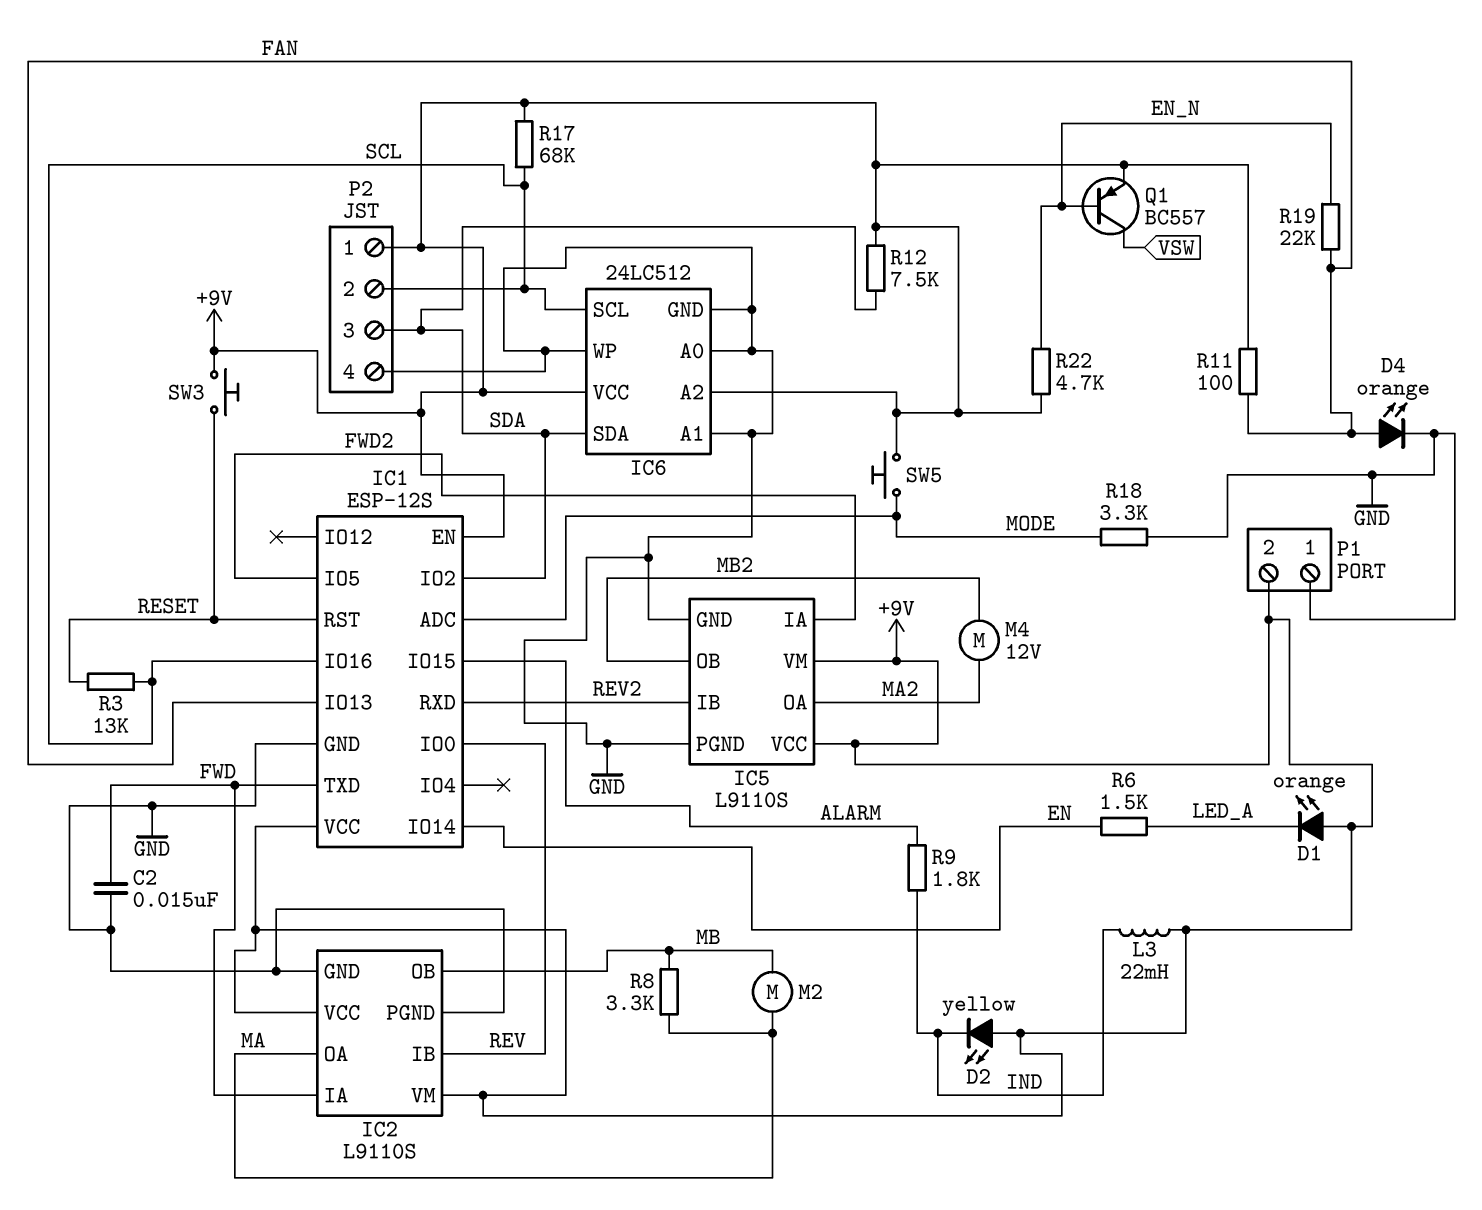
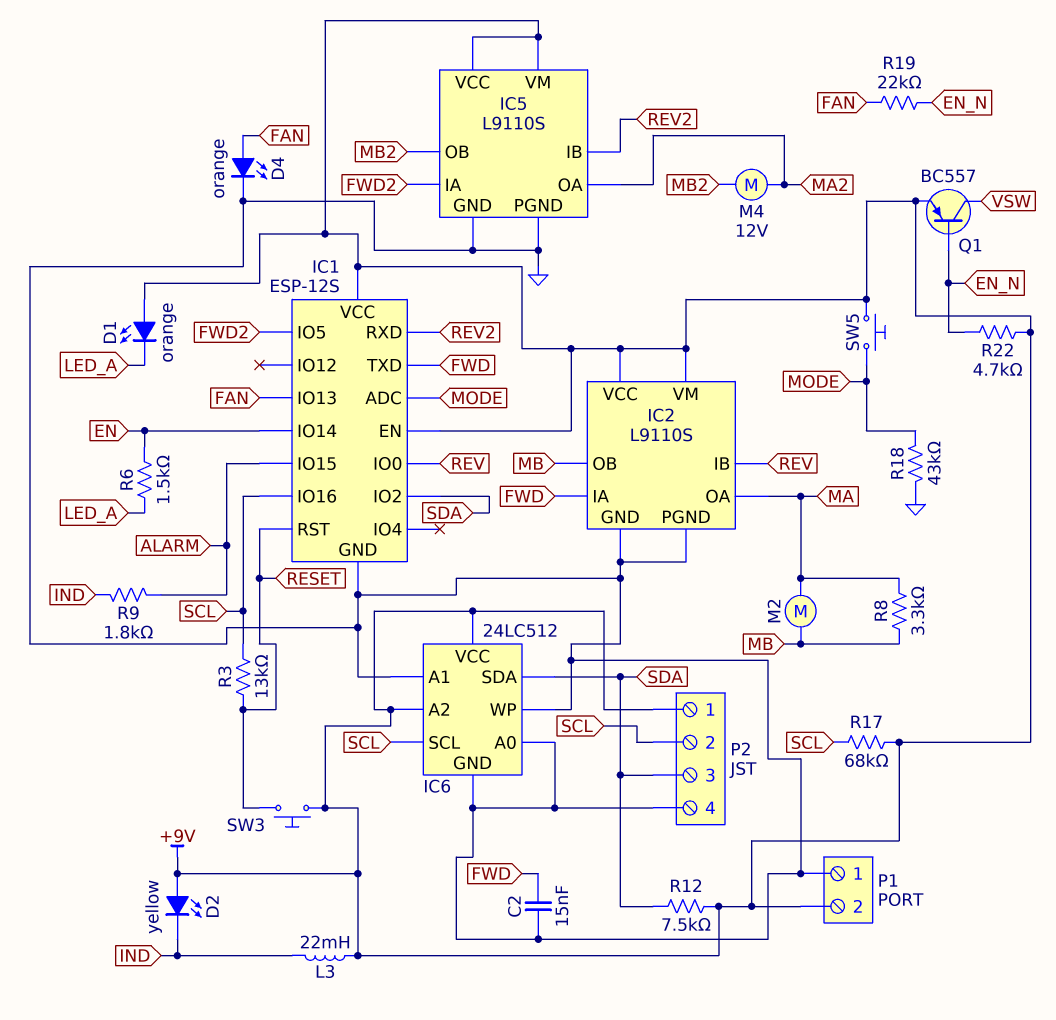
R11: 100 (+9V, FAN) -> none
R18: 3.3k (GND, MODE) -> 43k (GND, MODE)

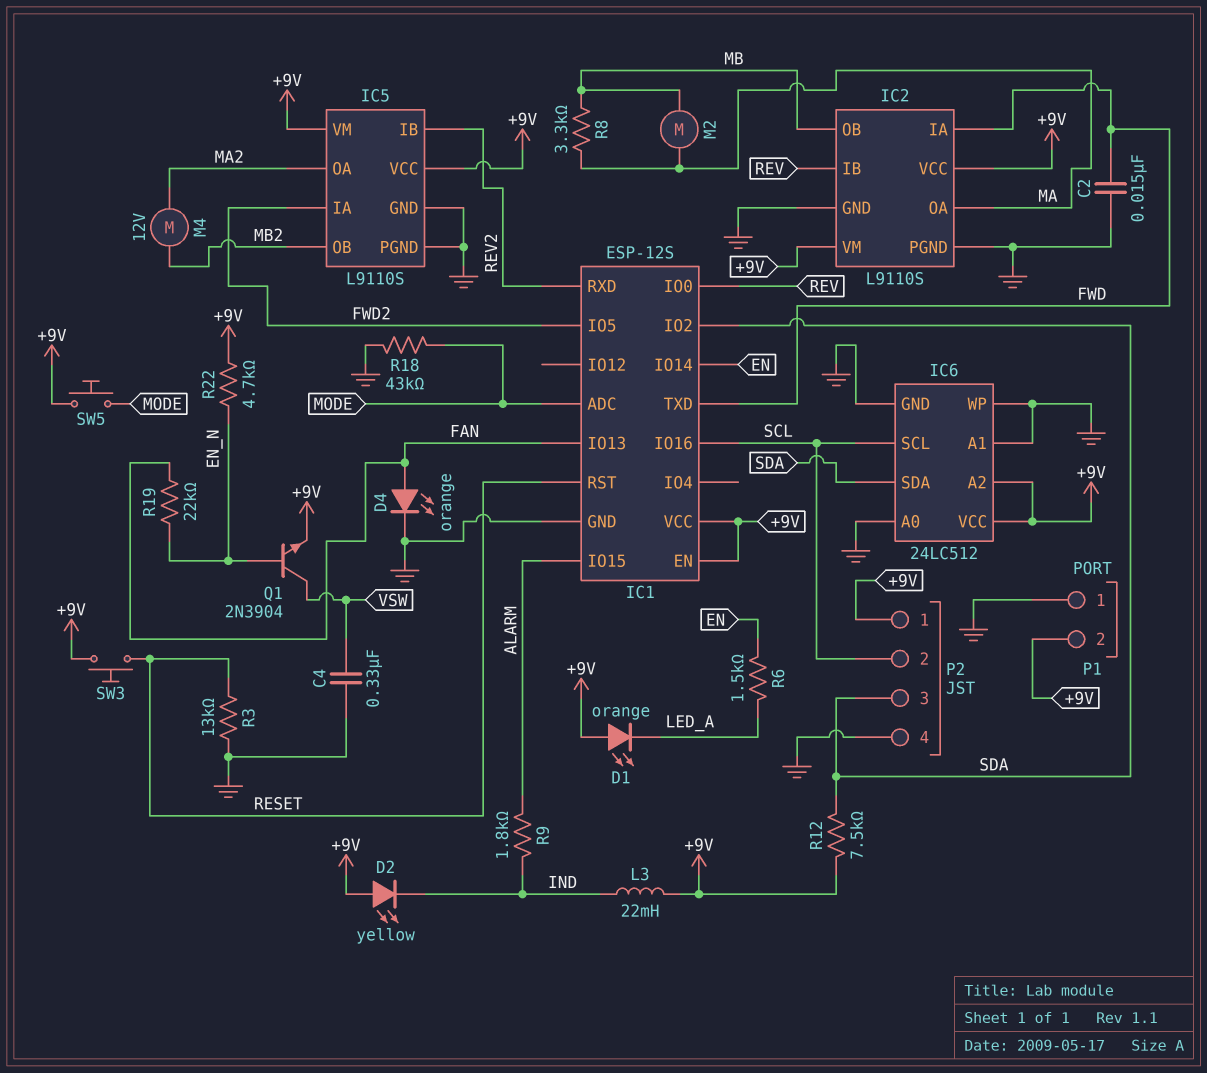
C4: none -> 330nF (GND, VSW)
Q1: PNP BC557 (B EN_N, C VSW, E +9V) -> NPN 2N3904 (B EN_N, C VSW, E +9V)
R3: 13k (RESET, SCL) -> 13k (GND, RESET)
R17: 68k (+9V, SCL) -> none

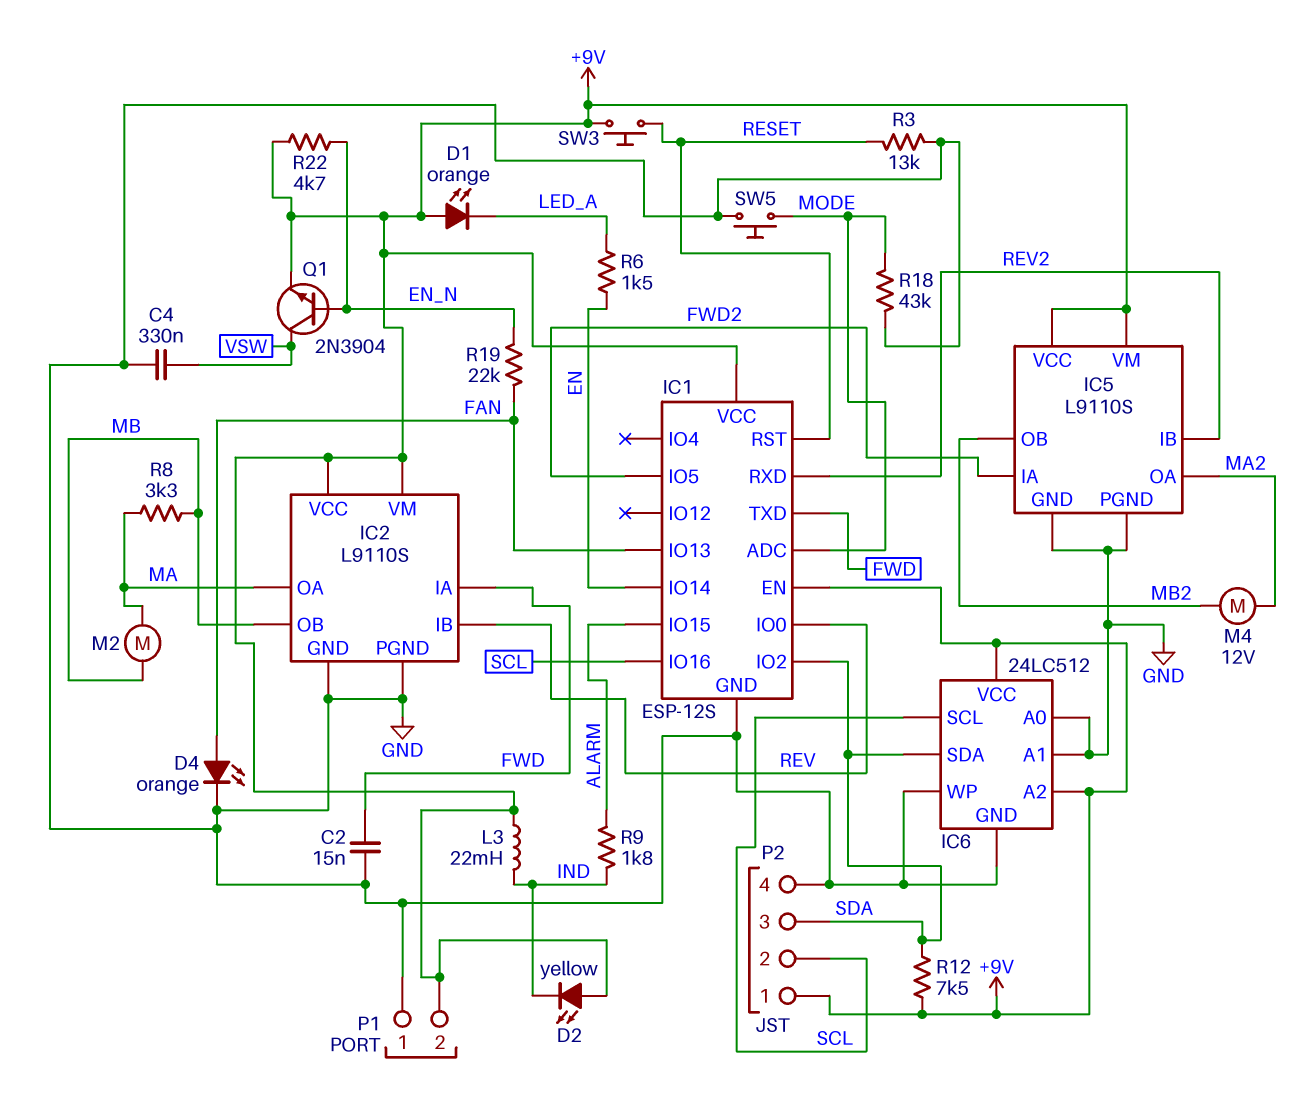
SW5: button (+9V, MODE) -> button (GND, MODE)

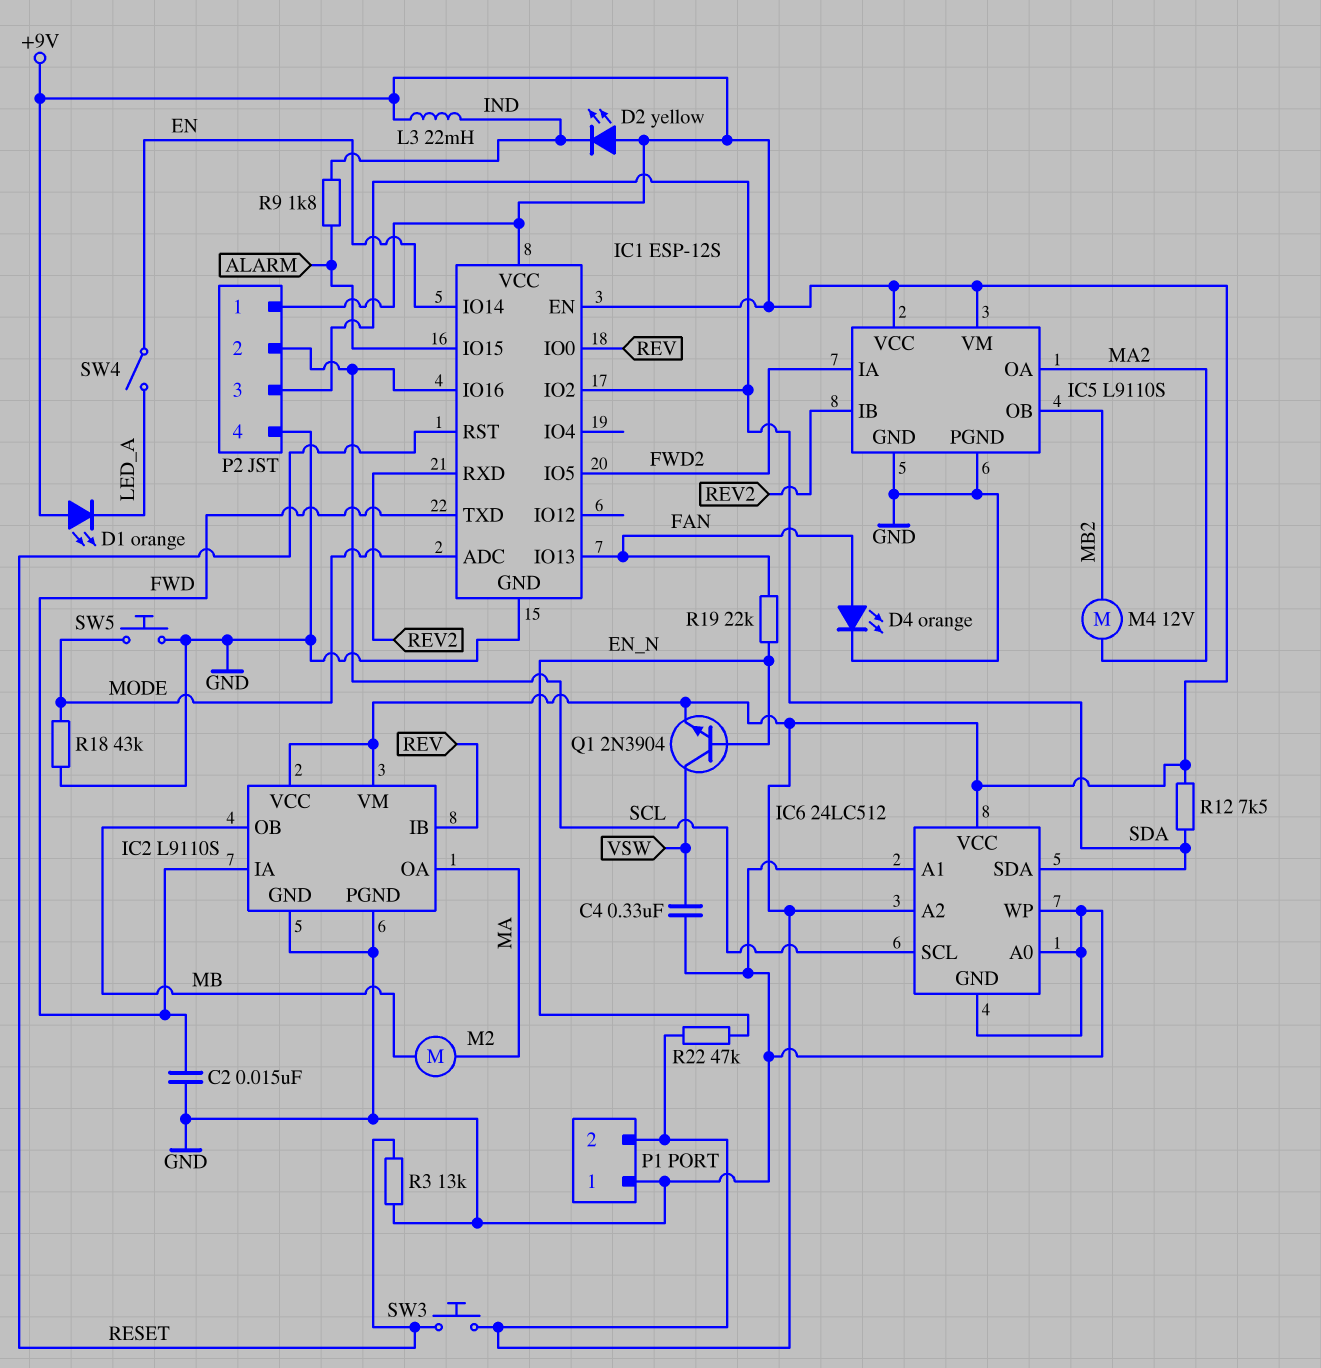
R6: 1.5k (EN, LED_A) -> none
R8: 3.3k (MA, MB) -> none
R22: 4.7k (+9V, EN_N) -> 47k (+9V, EN_N)
SW4: none -> switch (EN, LED_A)

